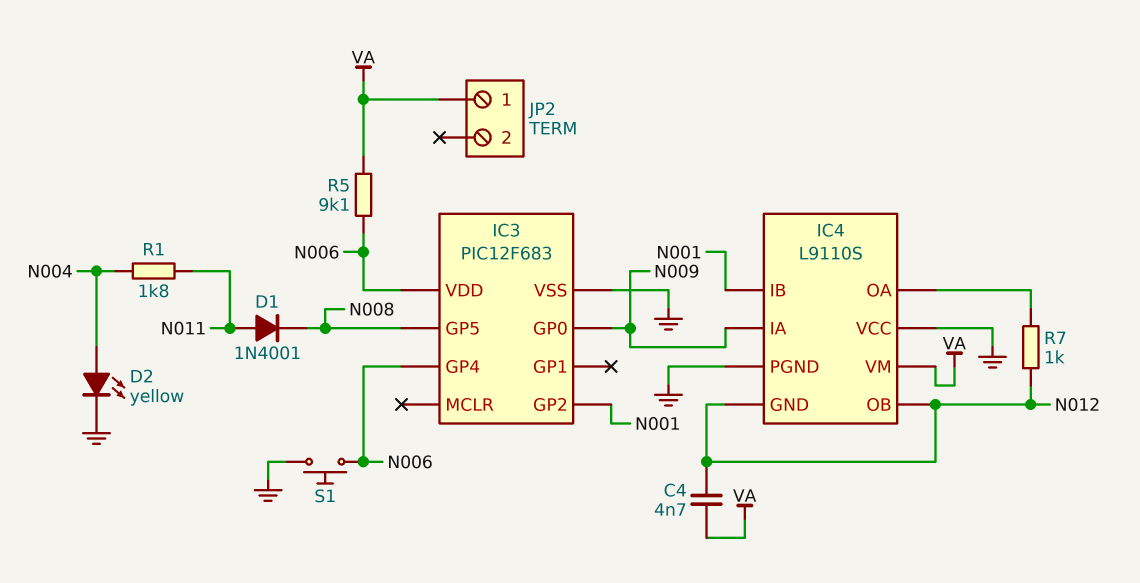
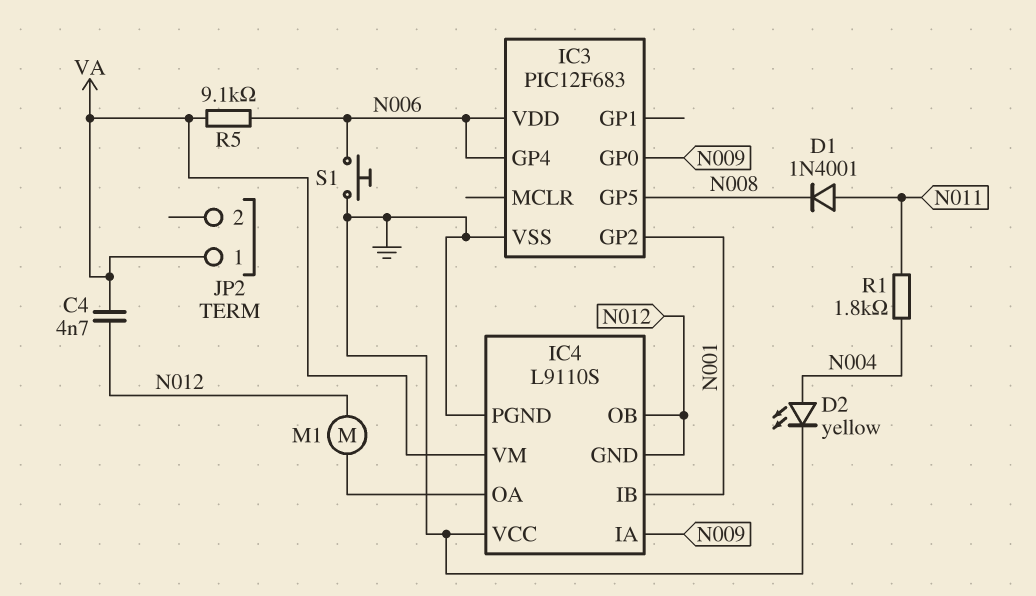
M1: none -> motor (IC4/OA, N012)
R7: 1k (IC4/OA, N012) -> none

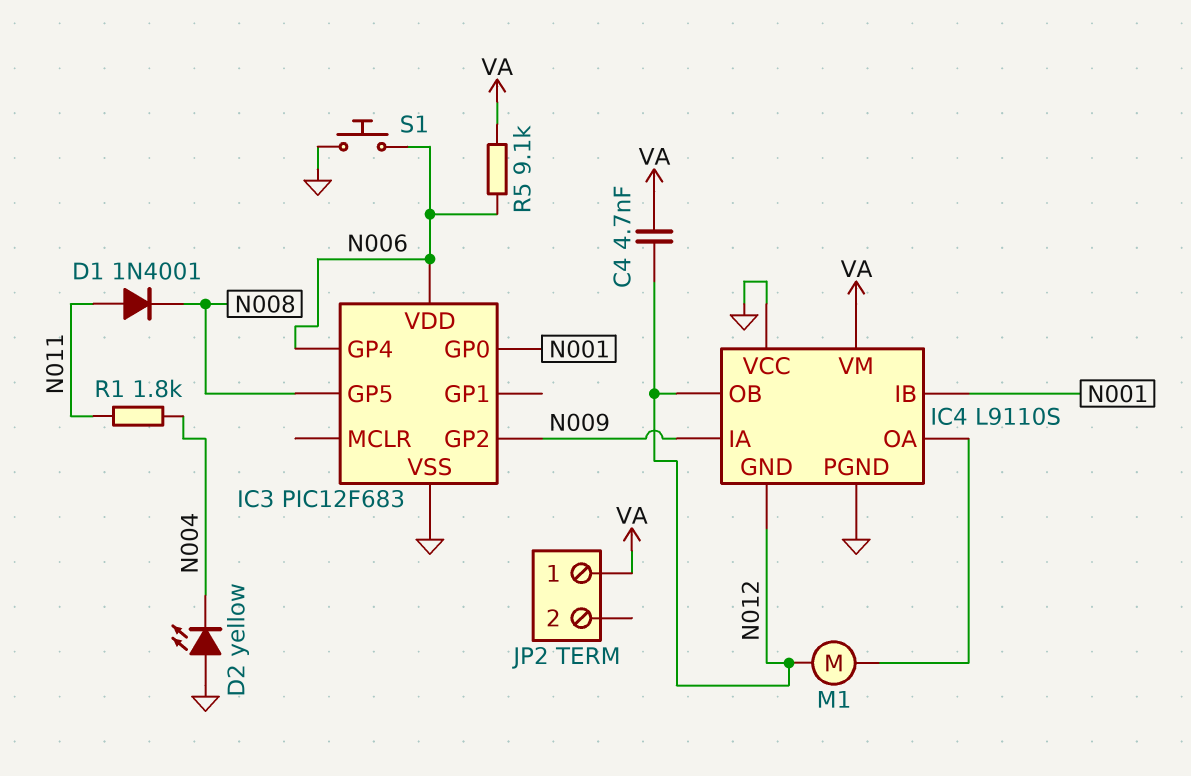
D2: LED yellow (A N004, K GND) -> LED yellow (A GND, K N004)
IC3 pin GP0: N009 -> N001
IC3 pin GP2: N001 -> N009

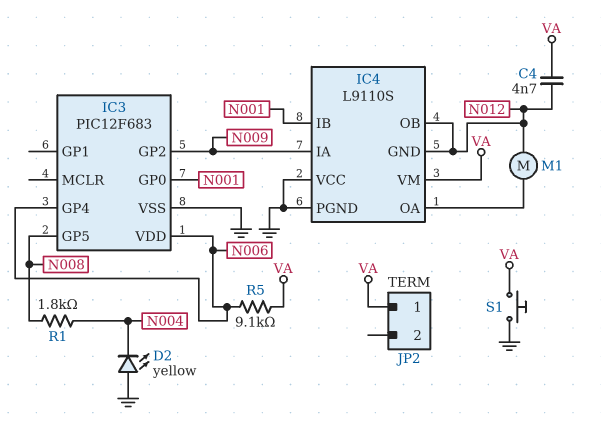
D1: diode 1N4001 (A N011, K N008) -> none
R1: 1.8k (N004, N011) -> 1.8k (N004, N008)
S1: button (GND, N006) -> button (GND, VA)

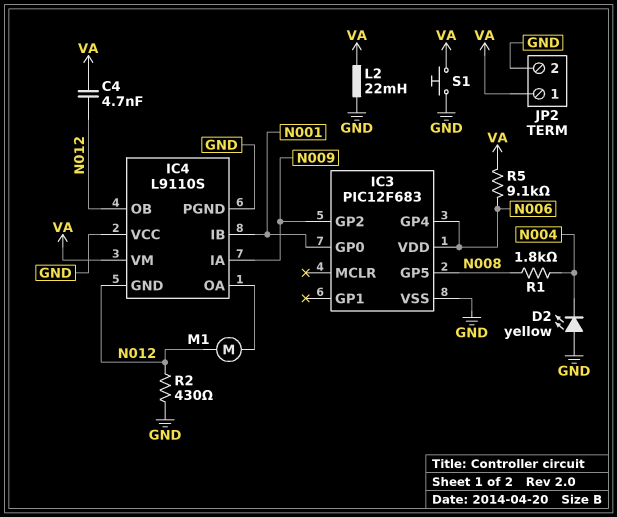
JP2 pin 2: none -> GND
L2: none -> 22mH (GND, VA)
R2: none -> 430 (GND, N012)

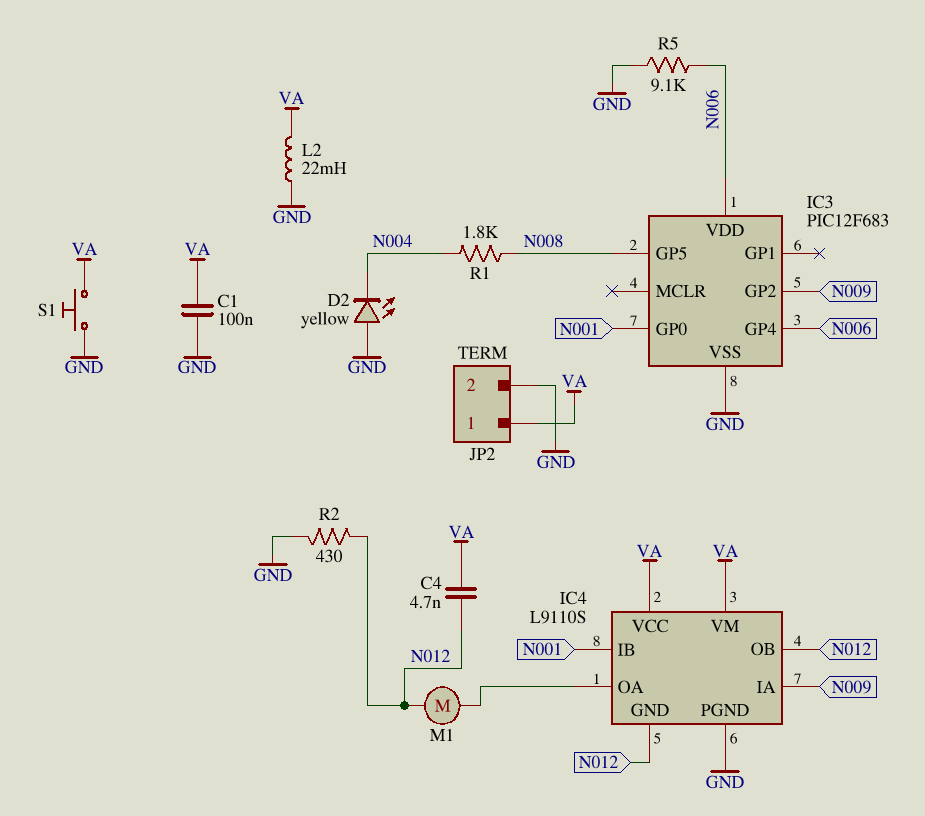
C1: none -> 100nF (GND, VA)
IC4 pin VCC: GND -> VA
R5: 9.1k (N006, VA) -> 9.1k (GND, N006)

